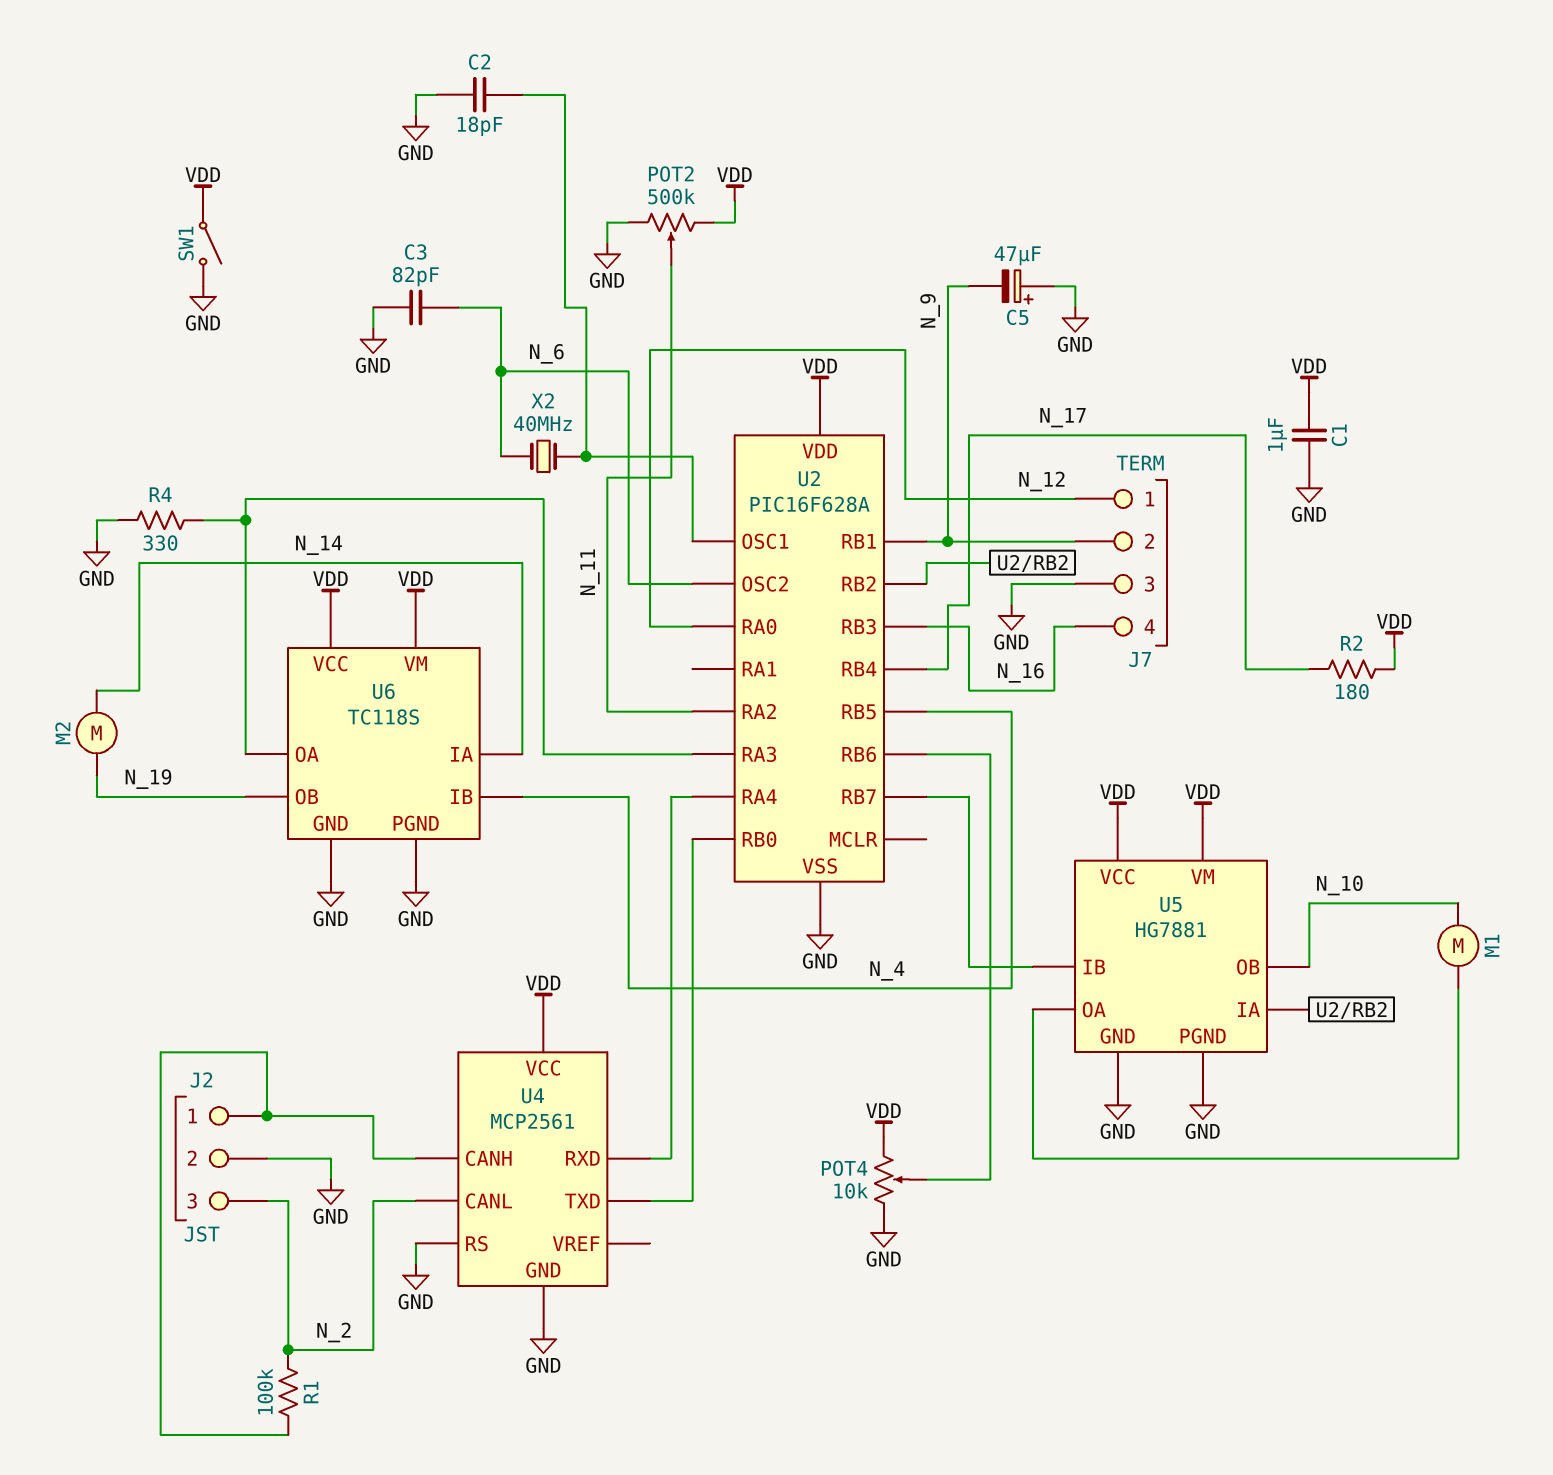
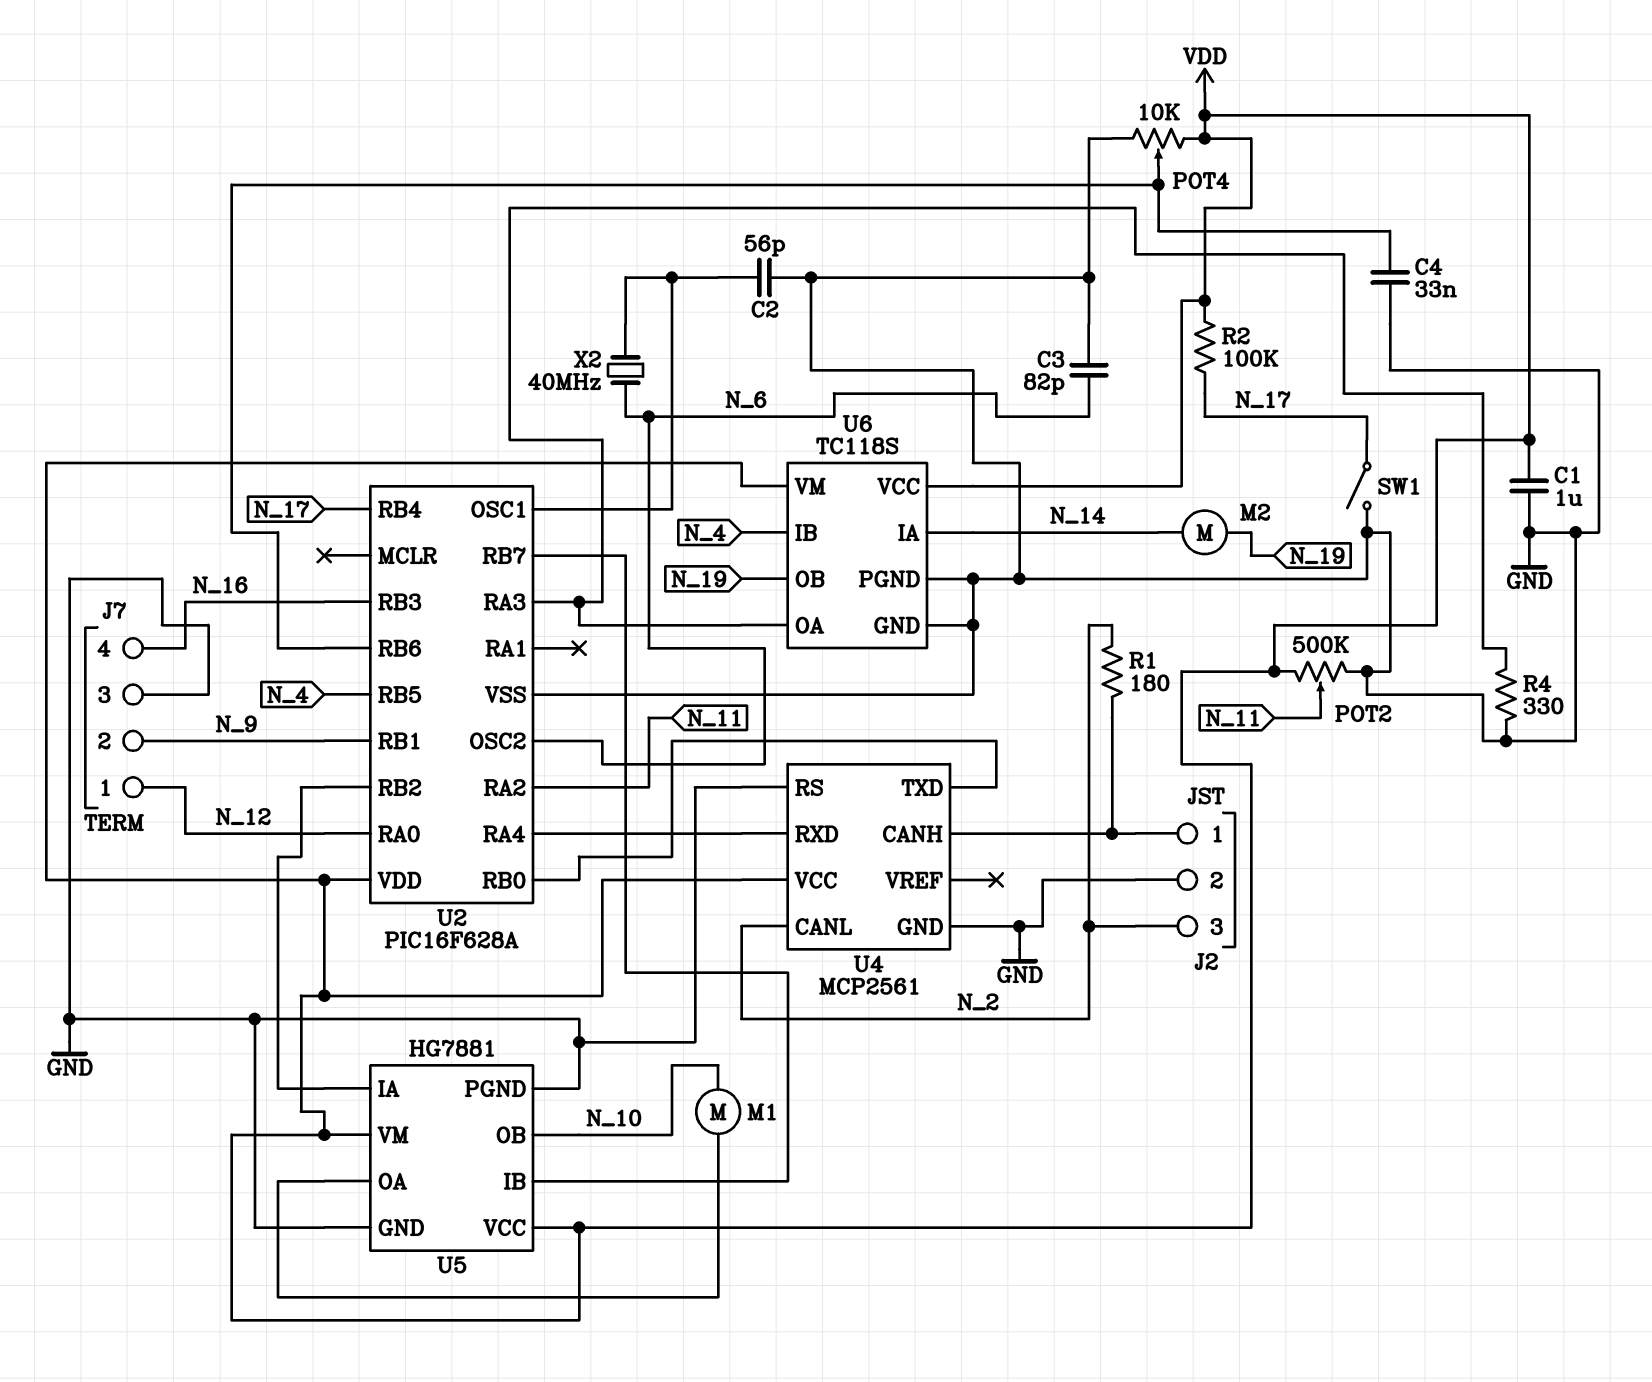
C2: 18pF (GND, U2/OSC1) -> 56pF (GND, U2/OSC1)
C4: none -> 33nF (GND, U2/RB6)
C5: 47uF (plus GND, minus N_9) -> none
R1: 100k (J2/1, N_2) -> 180 (J2/1, N_2)
R2: 180 (N_17, VDD) -> 100k (N_17, VDD)
SW1: switch (GND, VDD) -> switch (GND, N_17)

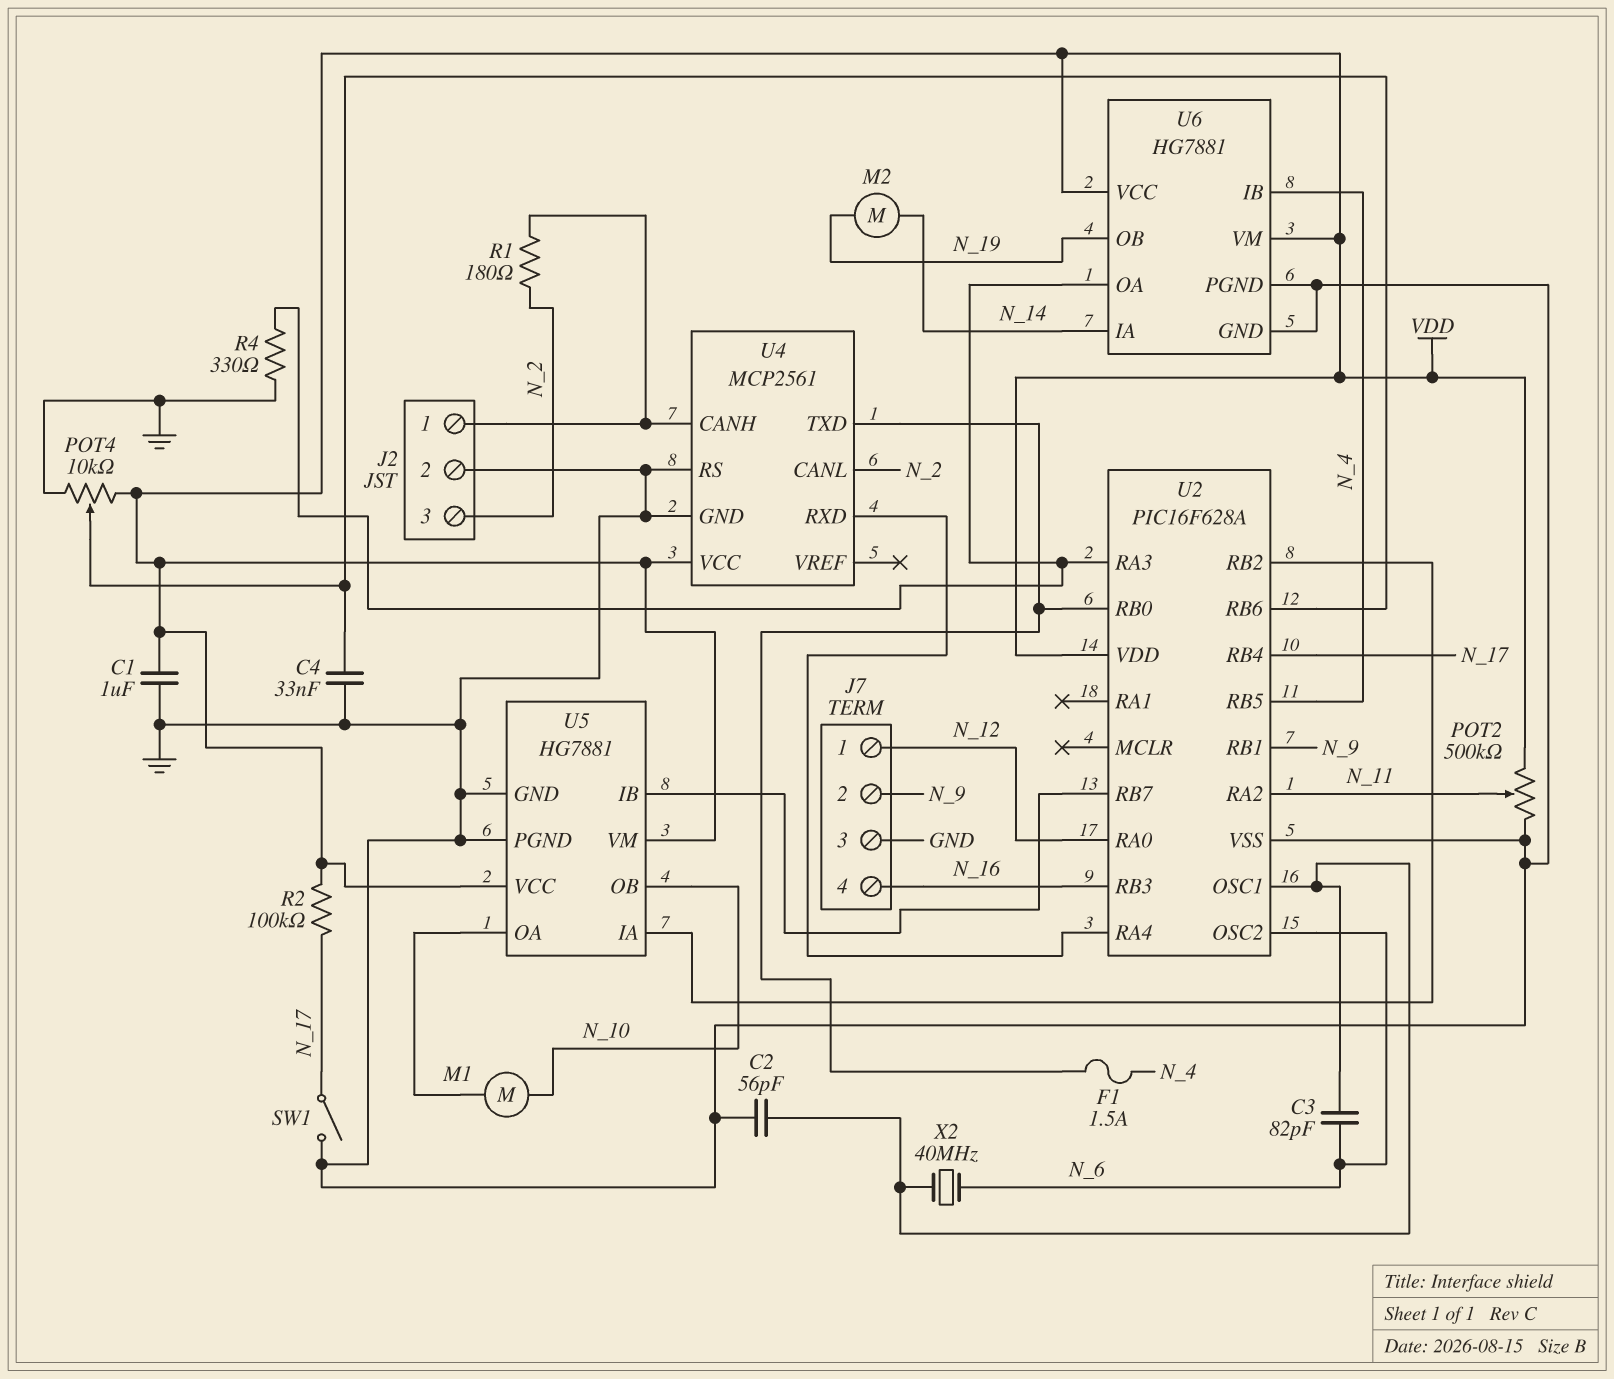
C3: 82pF (GND, N_6) -> 82pF (N_6, U2/OSC1)
F1: none -> 1.5A (N_4, U2/RB0)
U6: TC118S -> HG7881

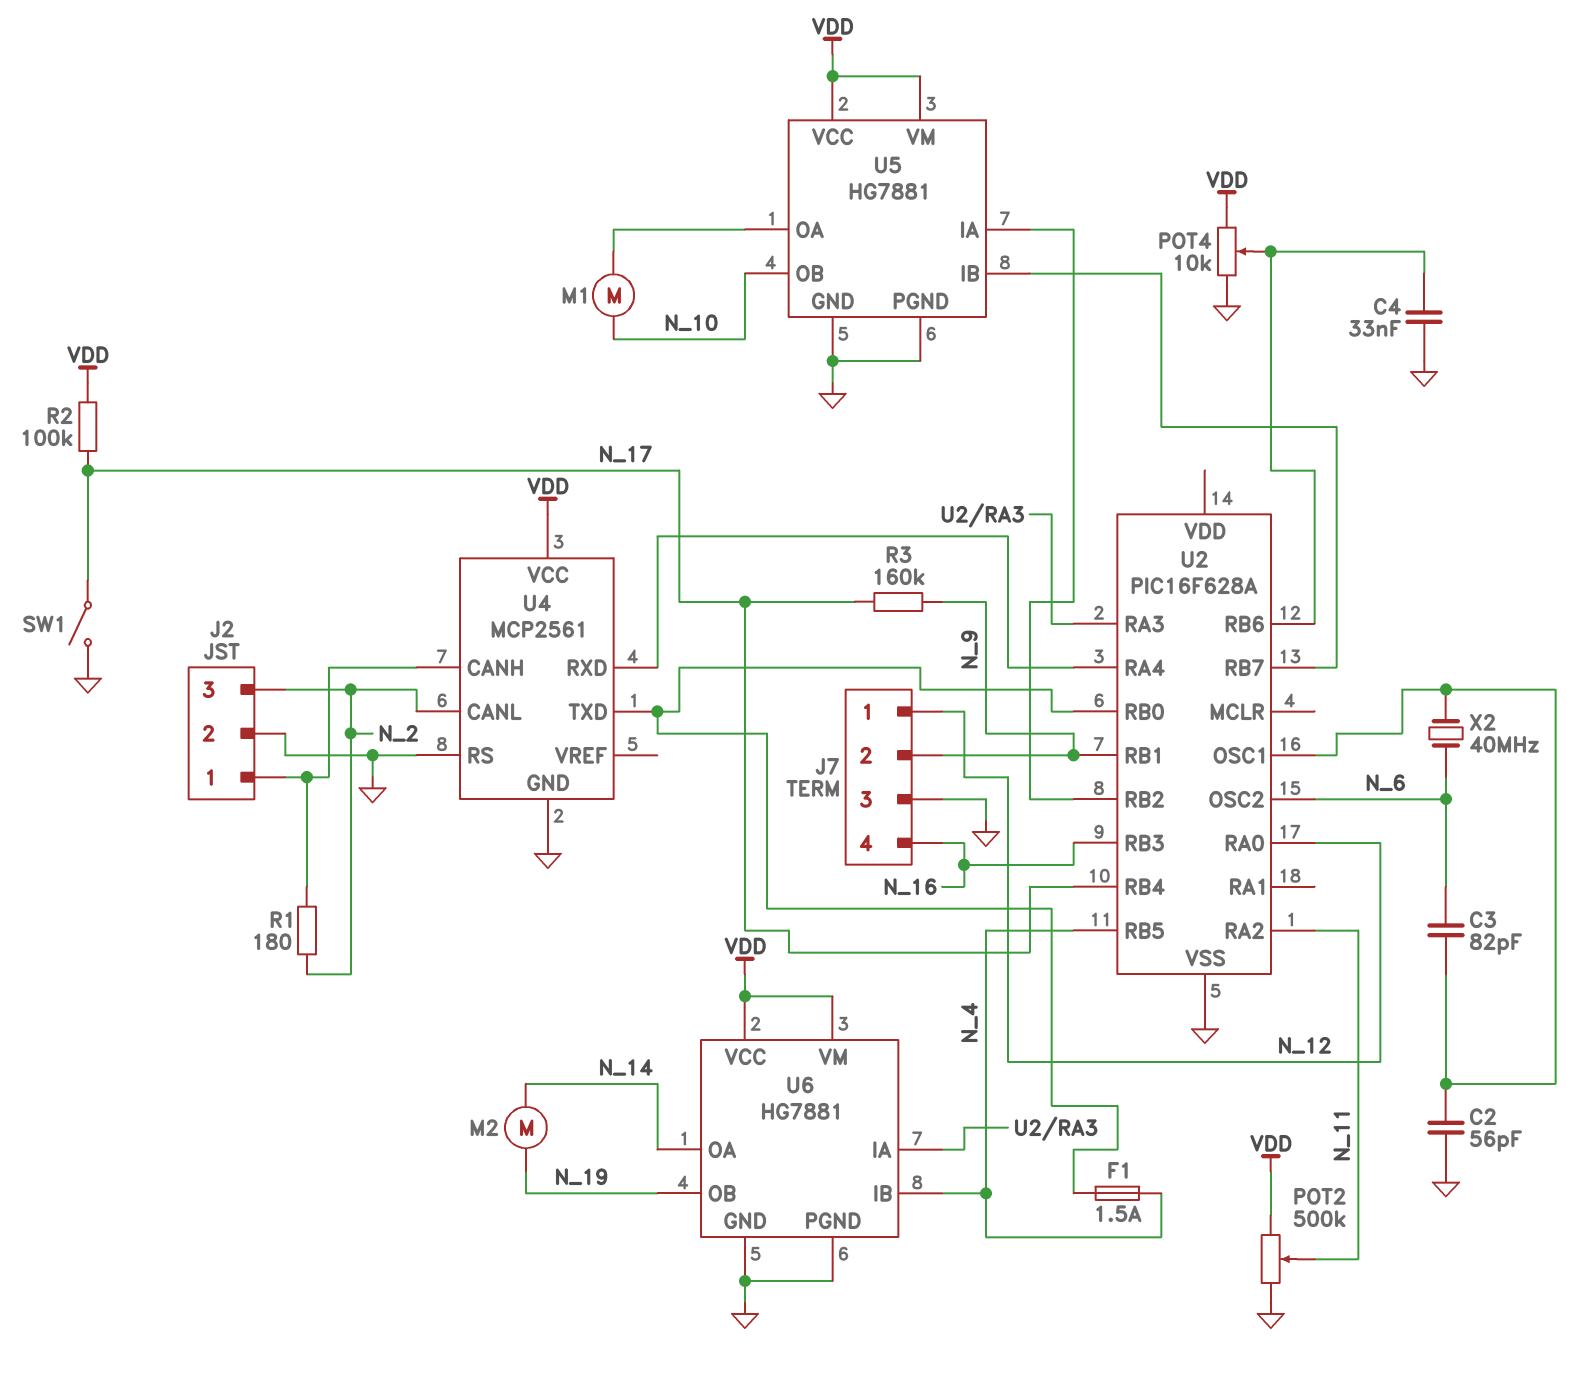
C1: 1uF (GND, VDD) -> none
R3: none -> 160k (N_9, N_17)
R4: 330 (GND, U2/RA3) -> none
U2 pin VDD: VDD -> none
U6 pin IA: N_14 -> U2/RA3
U6 pin OA: U2/RA3 -> N_14

